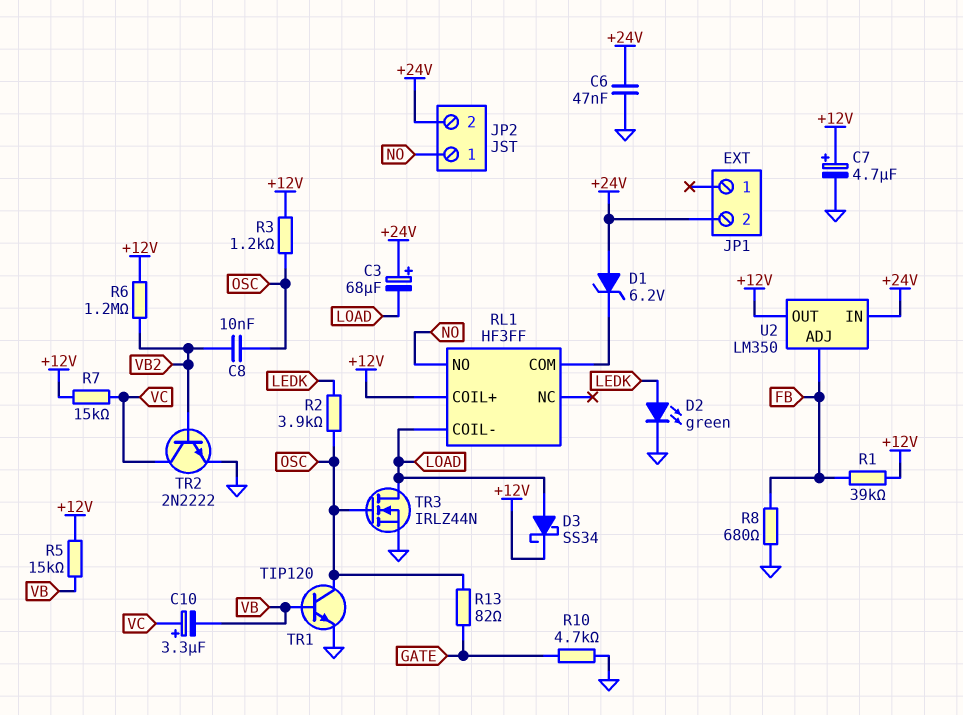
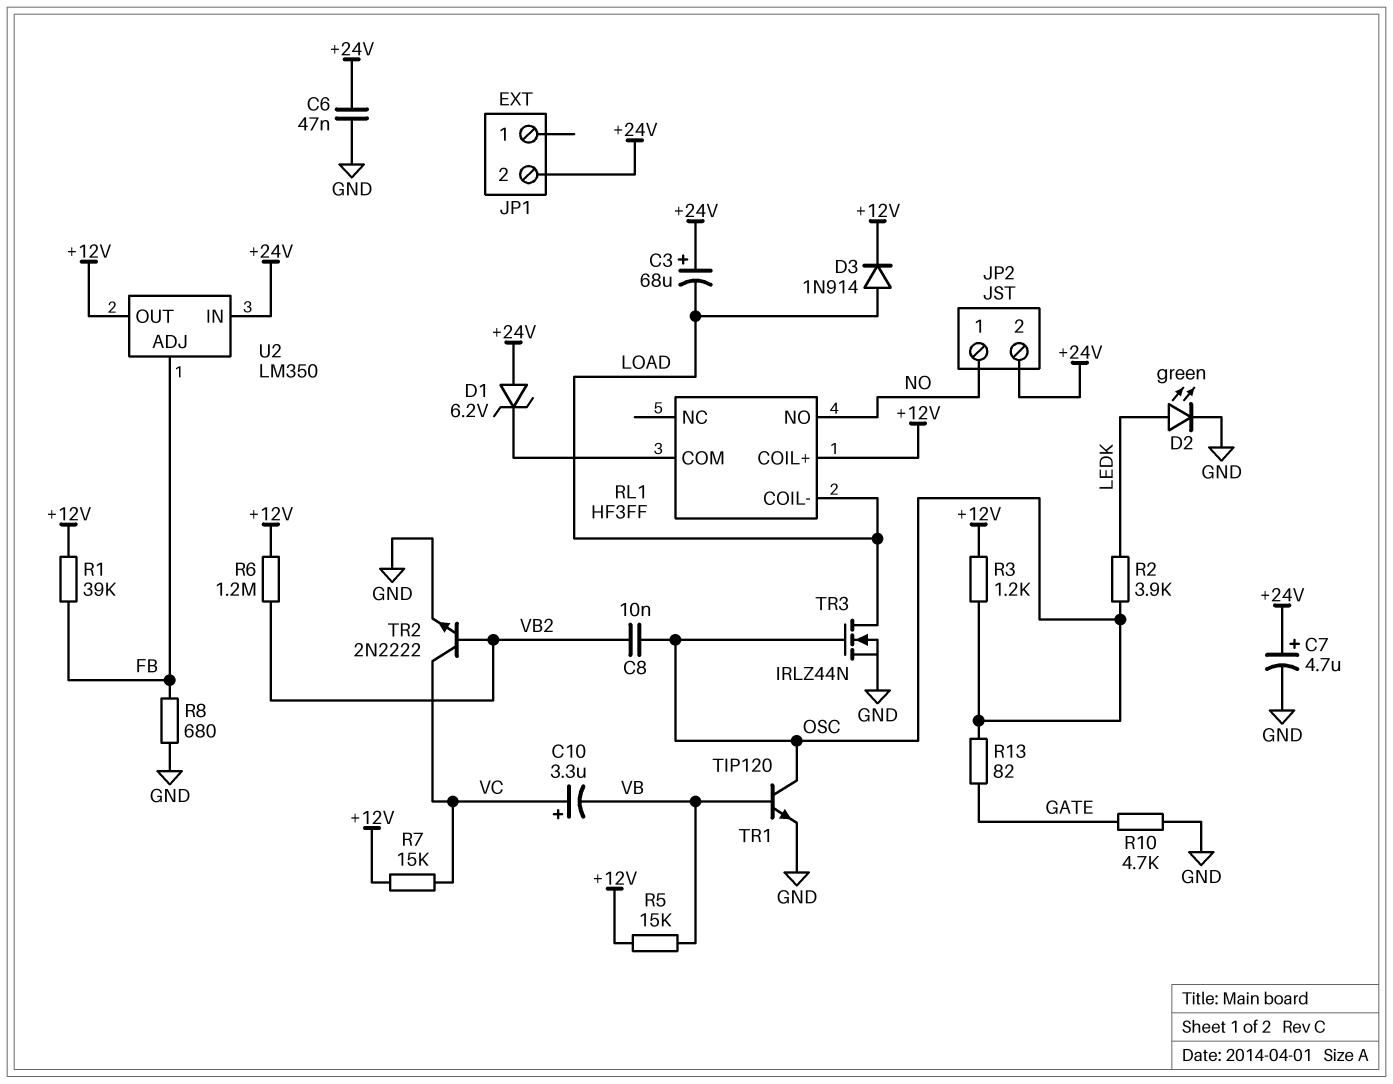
C7: 4.7uF (plus +12V, minus GND) -> 4.7uF (plus +24V, minus GND)
D3: schottky SS34 (A LOAD, K +12V) -> diode 1N914 (A LOAD, K +12V)

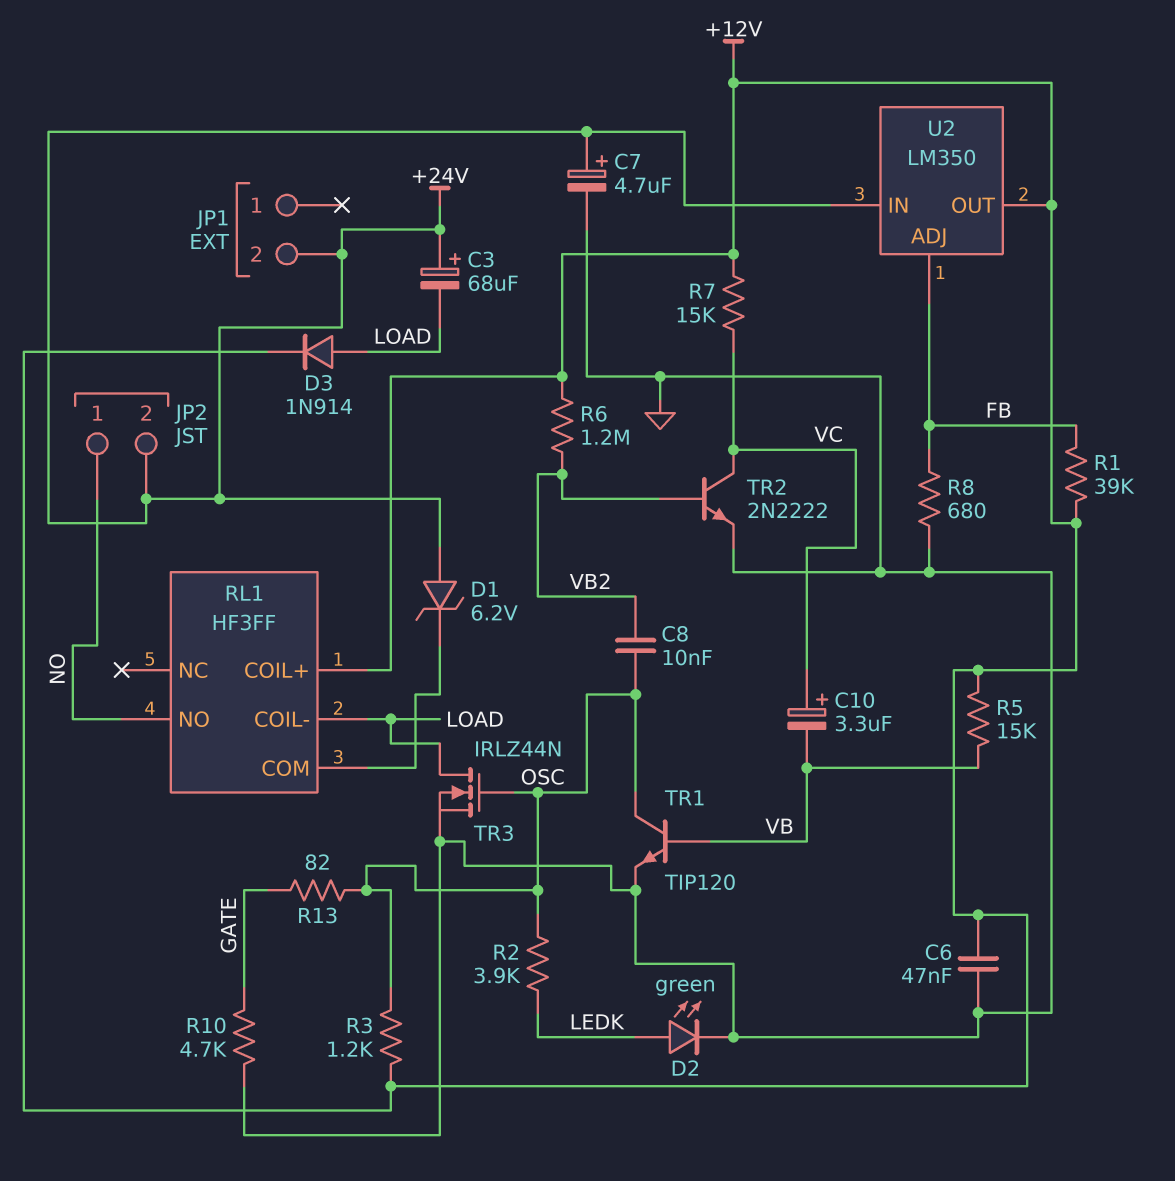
C6: 47nF (+24V, GND) -> 47nF (+12V, GND)

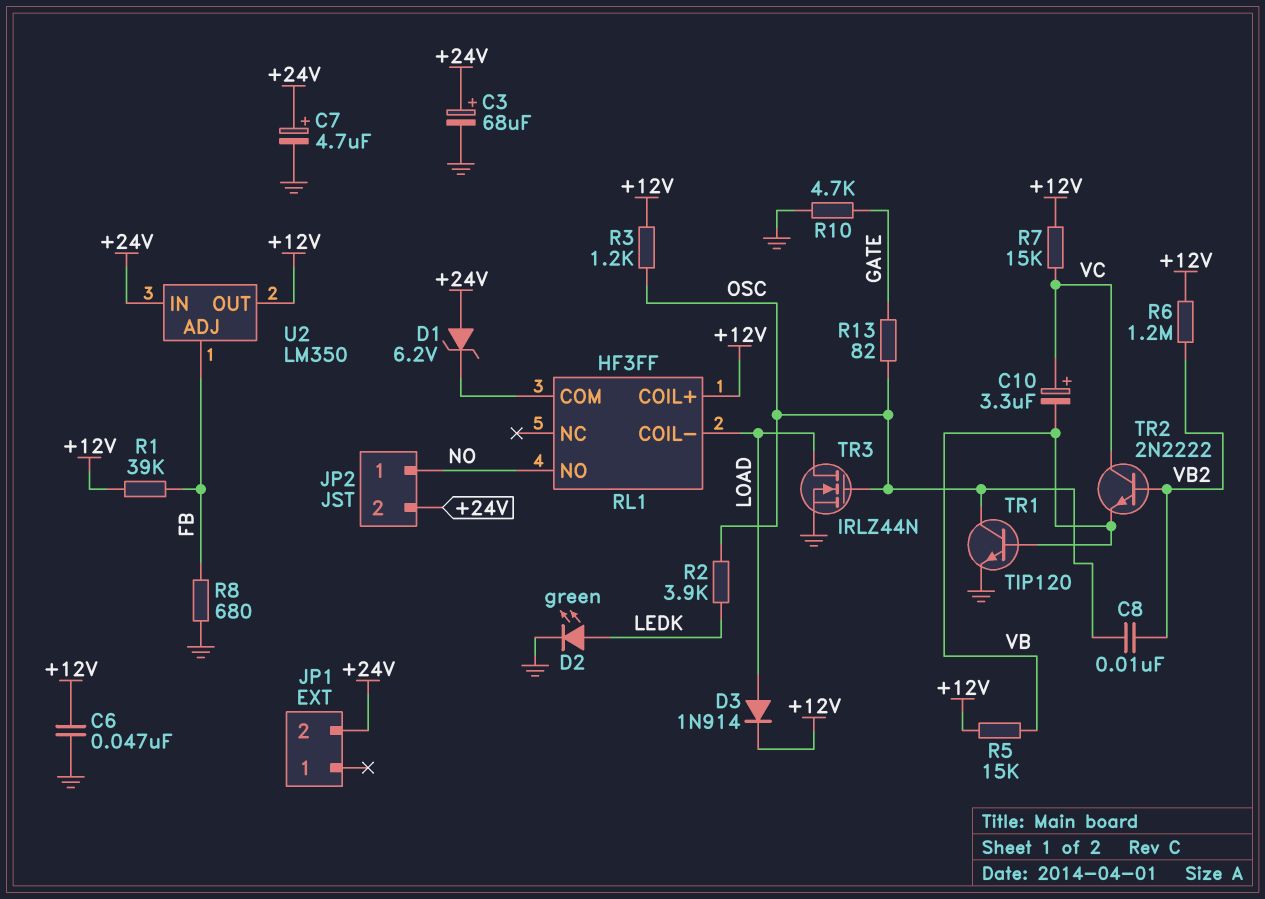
C3: 68uF (plus +24V, minus LOAD) -> 68uF (plus +24V, minus GND)
TR2: NPN 2N2222 (B VB2, C VC, E GND) -> NPN 2N2222 (B VB2, C VC, E VB)

